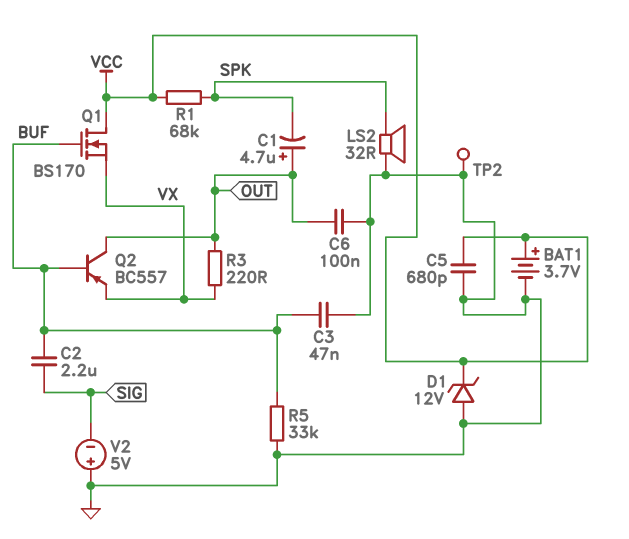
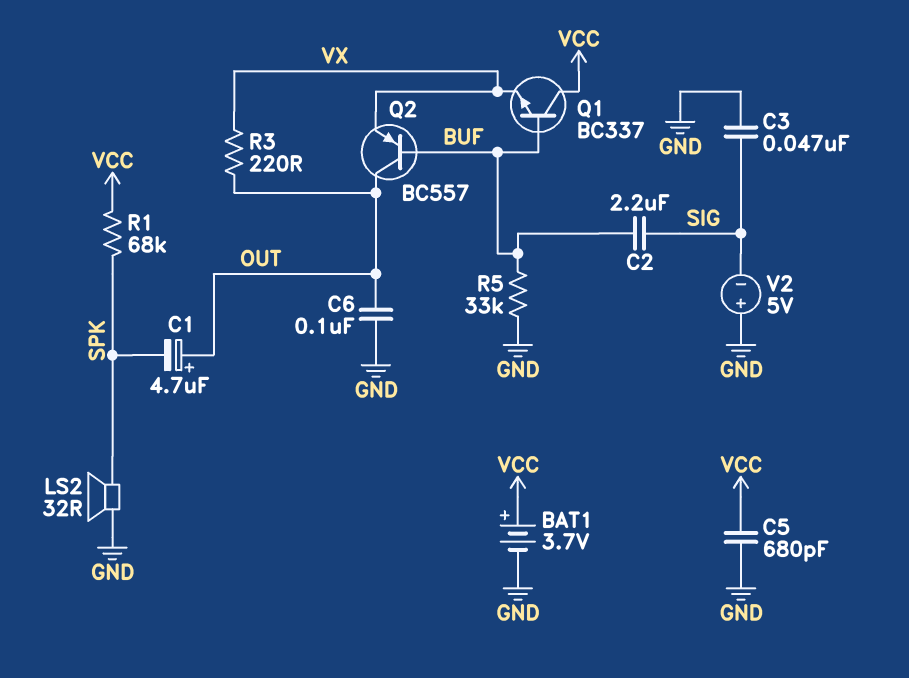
C3: 47nF (BUF, GND) -> 47nF (GND, SIG)
D1: zener 12V (A GND, K VCC) -> none
Q1: NMOS BS170 (G BUF, D VCC, S VX) -> NPN BC337 (B BUF, C VCC, E VX)
TP2: test point (GND) -> none

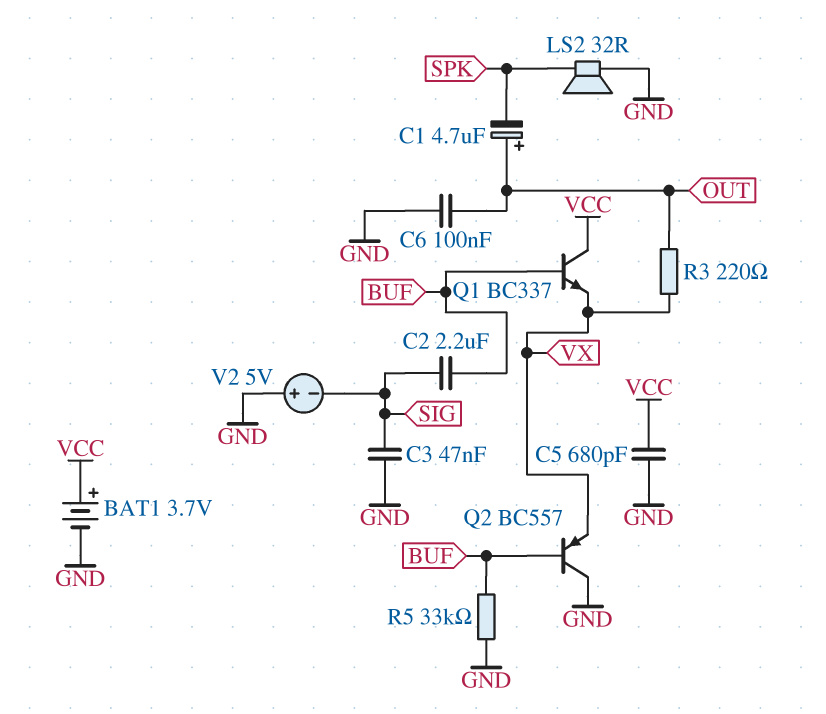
Q2: PNP BC557 (B BUF, C OUT, E VX) -> PNP BC557 (B BUF, C GND, E VX)
R1: 68k (SPK, VCC) -> none

